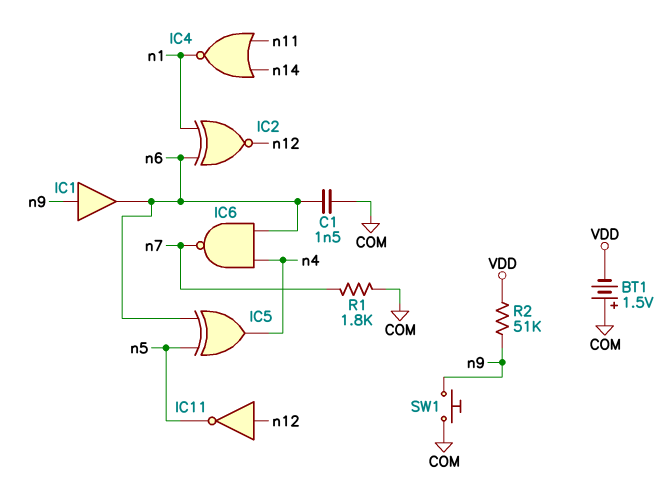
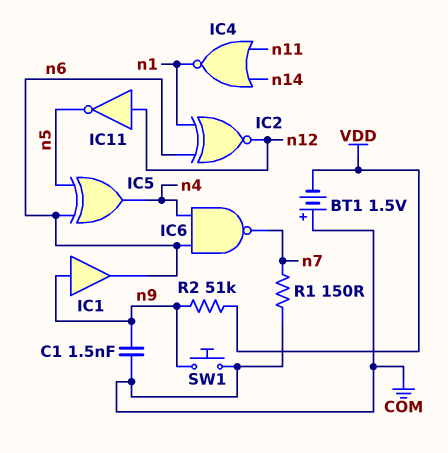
C1: 1.5nF (COM, n6) -> 1.5nF (COM, n9)
R1: 1.8k (COM, n7) -> 150 (COM, n7)

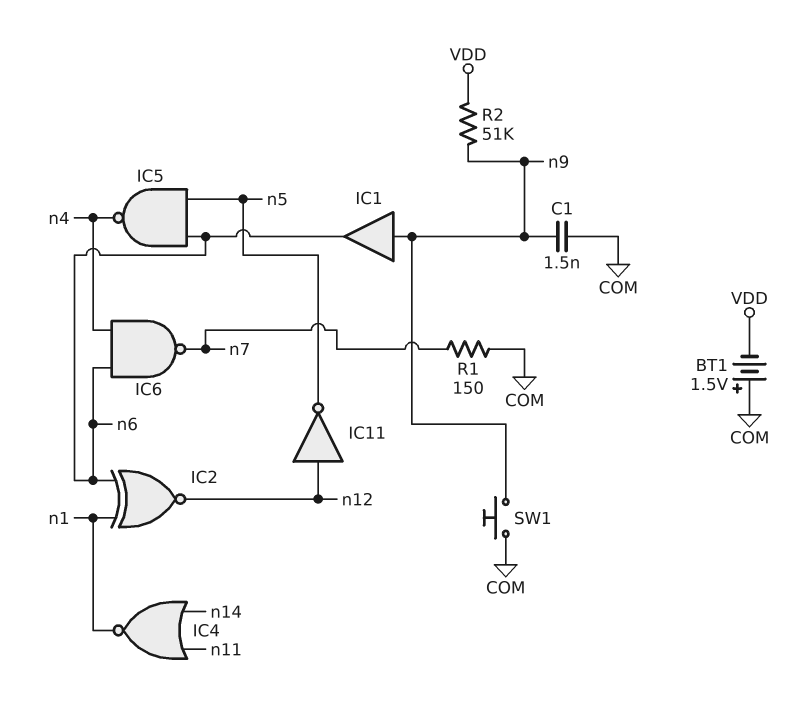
IC5: XOR (in n5, in n6, out n4) -> NAND (in n5, in n6, out n4)

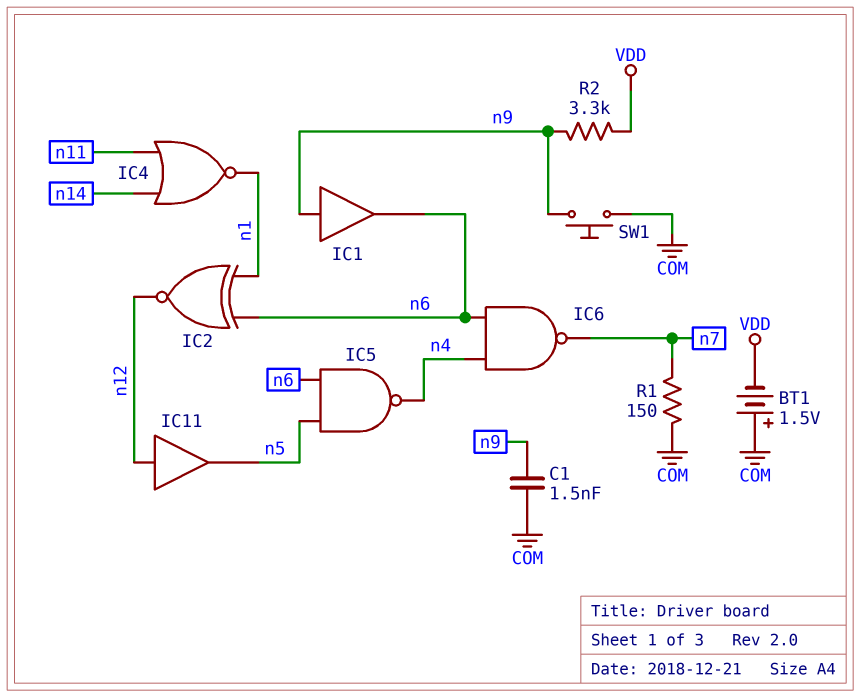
IC11: NOT (in n12, out n5) -> buffer (in n12, out n5)
R2: 51k (VDD, n9) -> 3.3k (VDD, n9)

